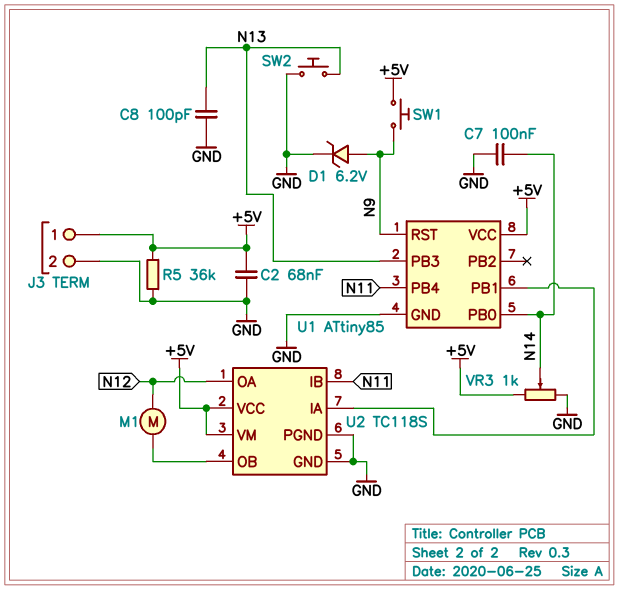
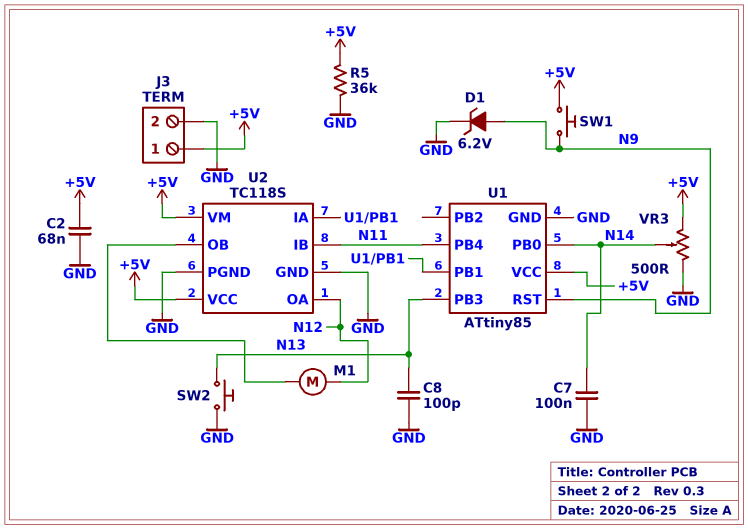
VR3: 1k (+5V, GND, wiper N14) -> 500 (+5V, GND, wiper N14)

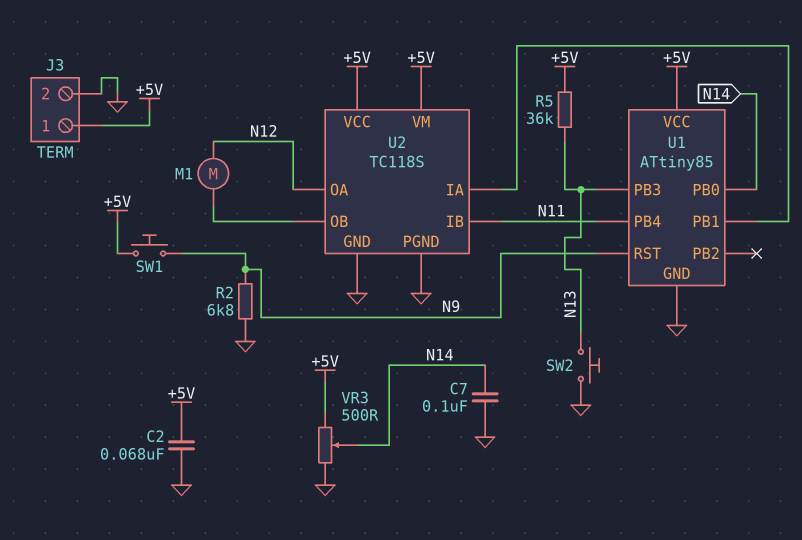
C8: 100pF (GND, N13) -> none
D1: zener 6.2V (A N9, K GND) -> none
R2: none -> 6.8k (GND, N9)
R5: 36k (+5V, GND) -> 36k (+5V, N13)

